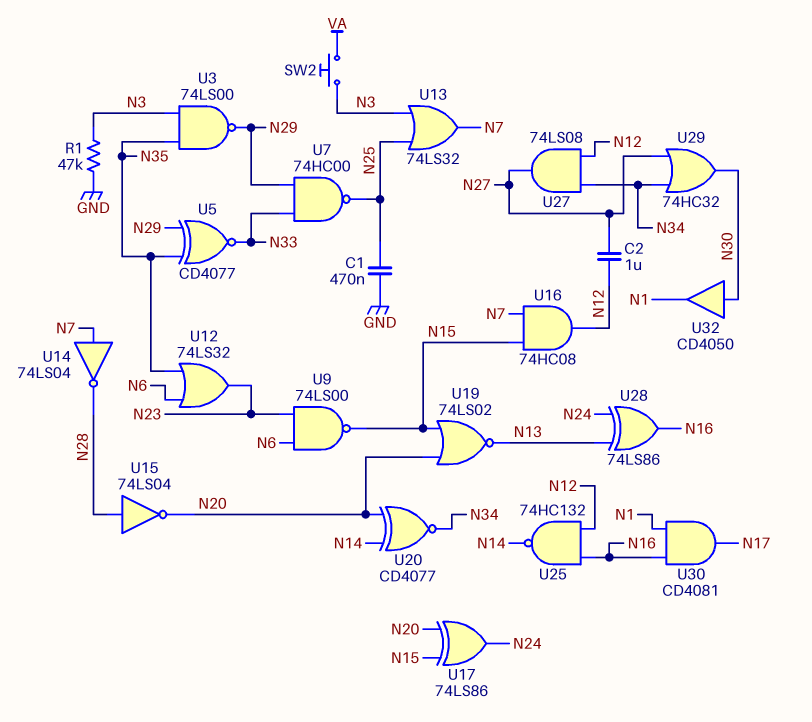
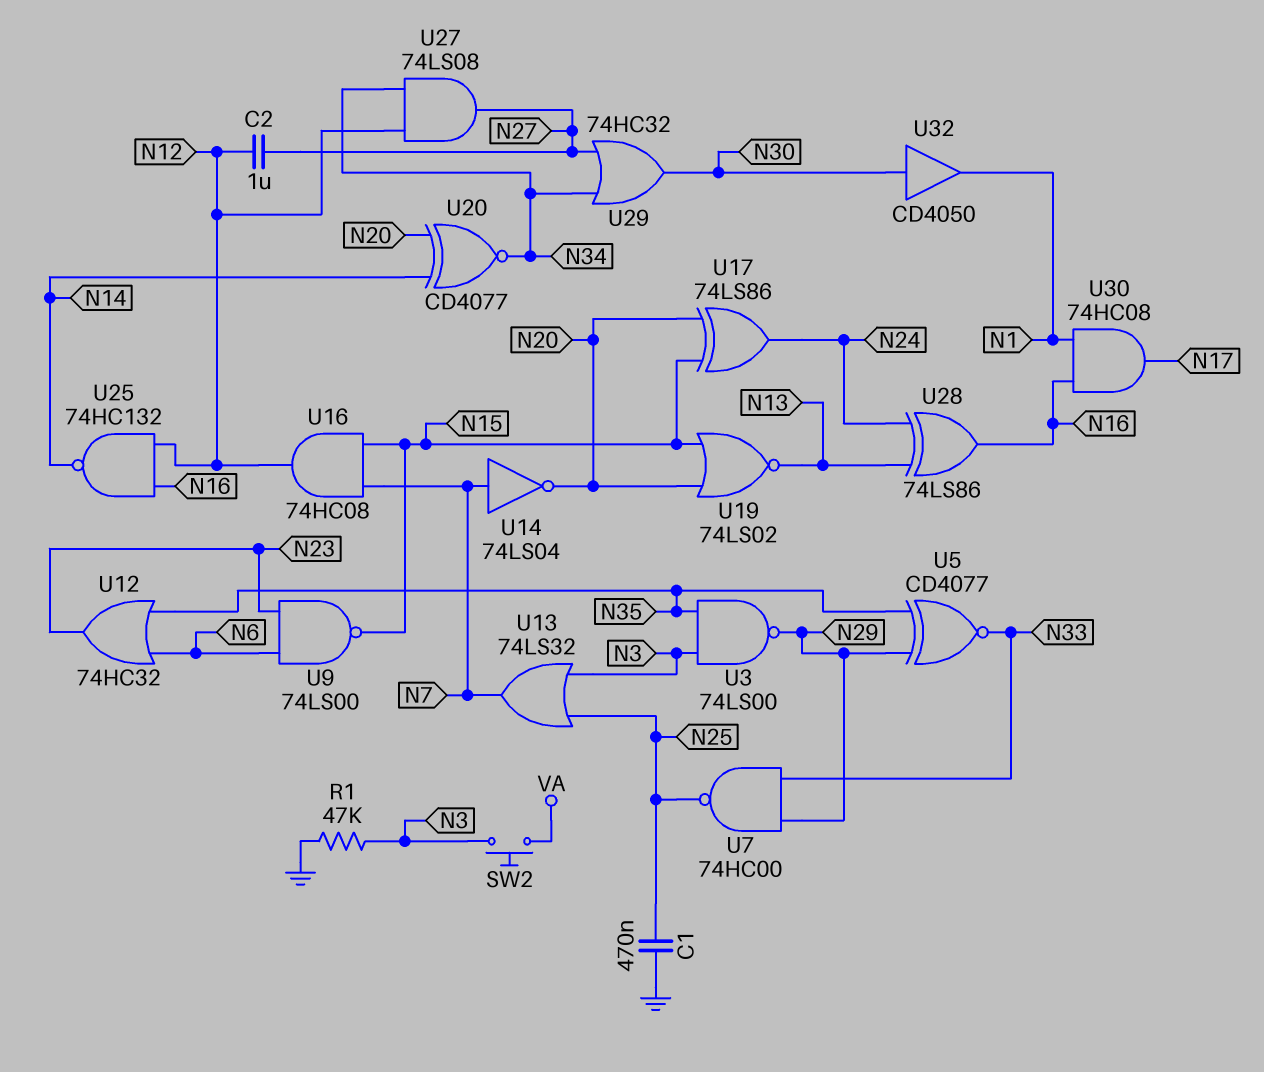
U12: OR 74LS32 (in N6, in N35, out N23) -> OR 74HC32 (in N6, in N35, out N23)
U14: NOT 74LS04 (in N7, out N28) -> NOT 74LS04 (in N7, out N20)
U15: NOT 74LS04 (in N28, out N20) -> none
U30: AND CD4081 (in N1, in N16, out N17) -> AND 74HC08 (in N1, in N16, out N17)

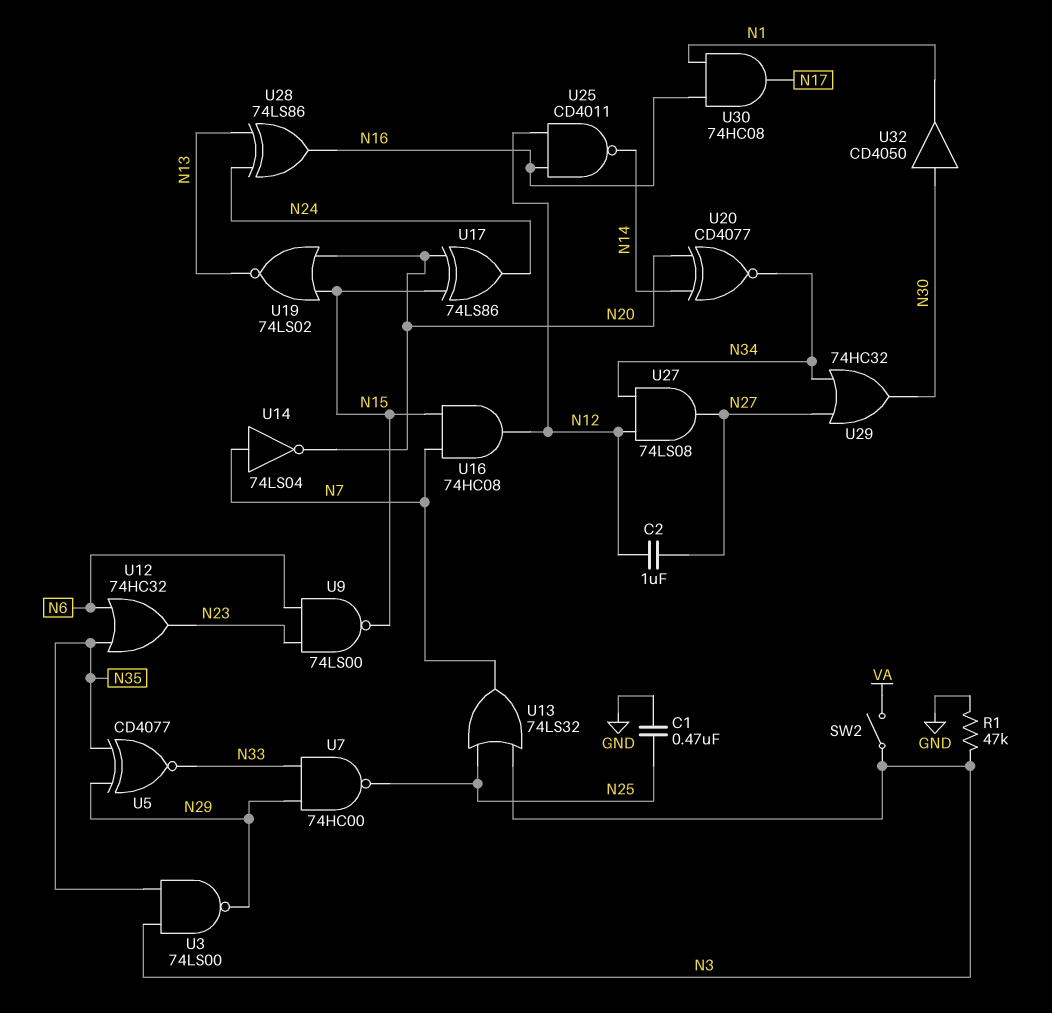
SW2: button (N3, VA) -> switch (N3, VA)
U25: NAND 74HC132 (in N12, in N16, out N14) -> NAND CD4011 (in N12, in N16, out N14)

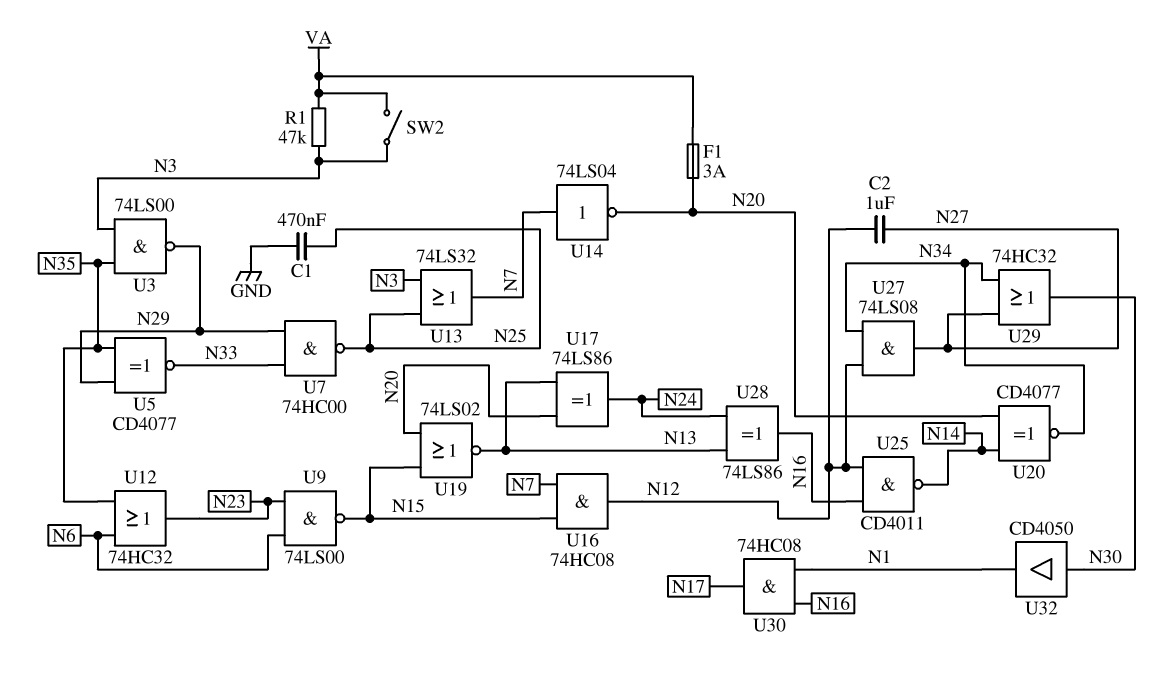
F1: none -> 3A (N20, VA)
R1: 47k (GND, N3) -> 47k (N3, VA)
U17: XOR 74LS86 (in N15, in N20, out N24) -> XOR 74LS86 (in N13, in N20, out N24)

